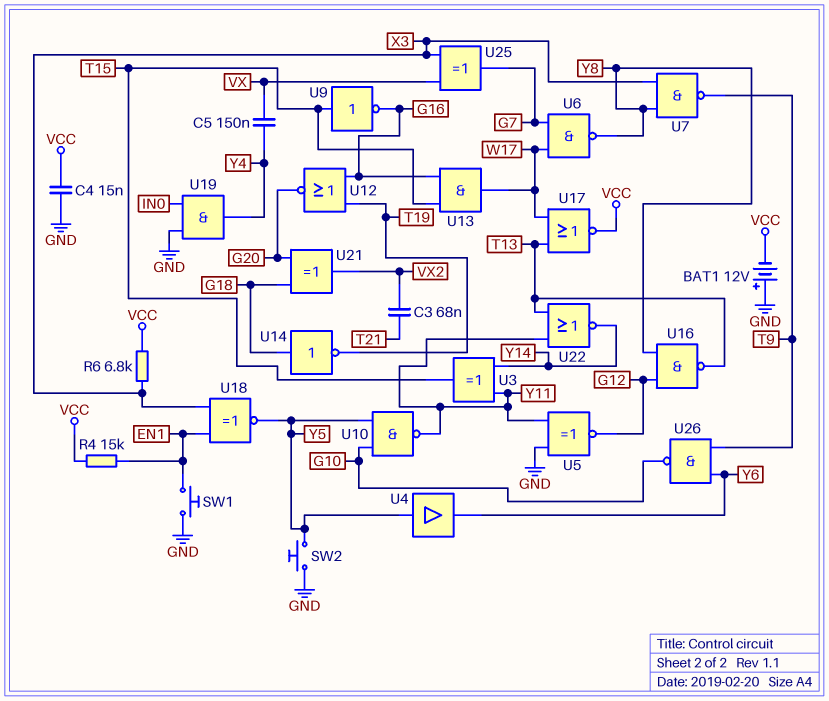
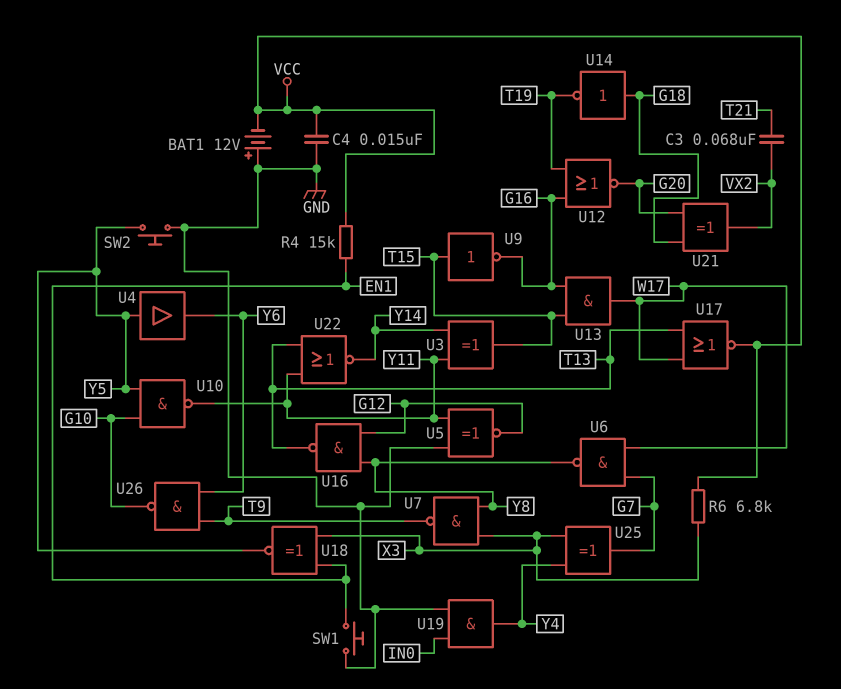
C5: 150nF (VX, Y4) -> none
U25: XOR (in VX, in X3, out G7) -> XOR (in X3, in Y4, out G7)

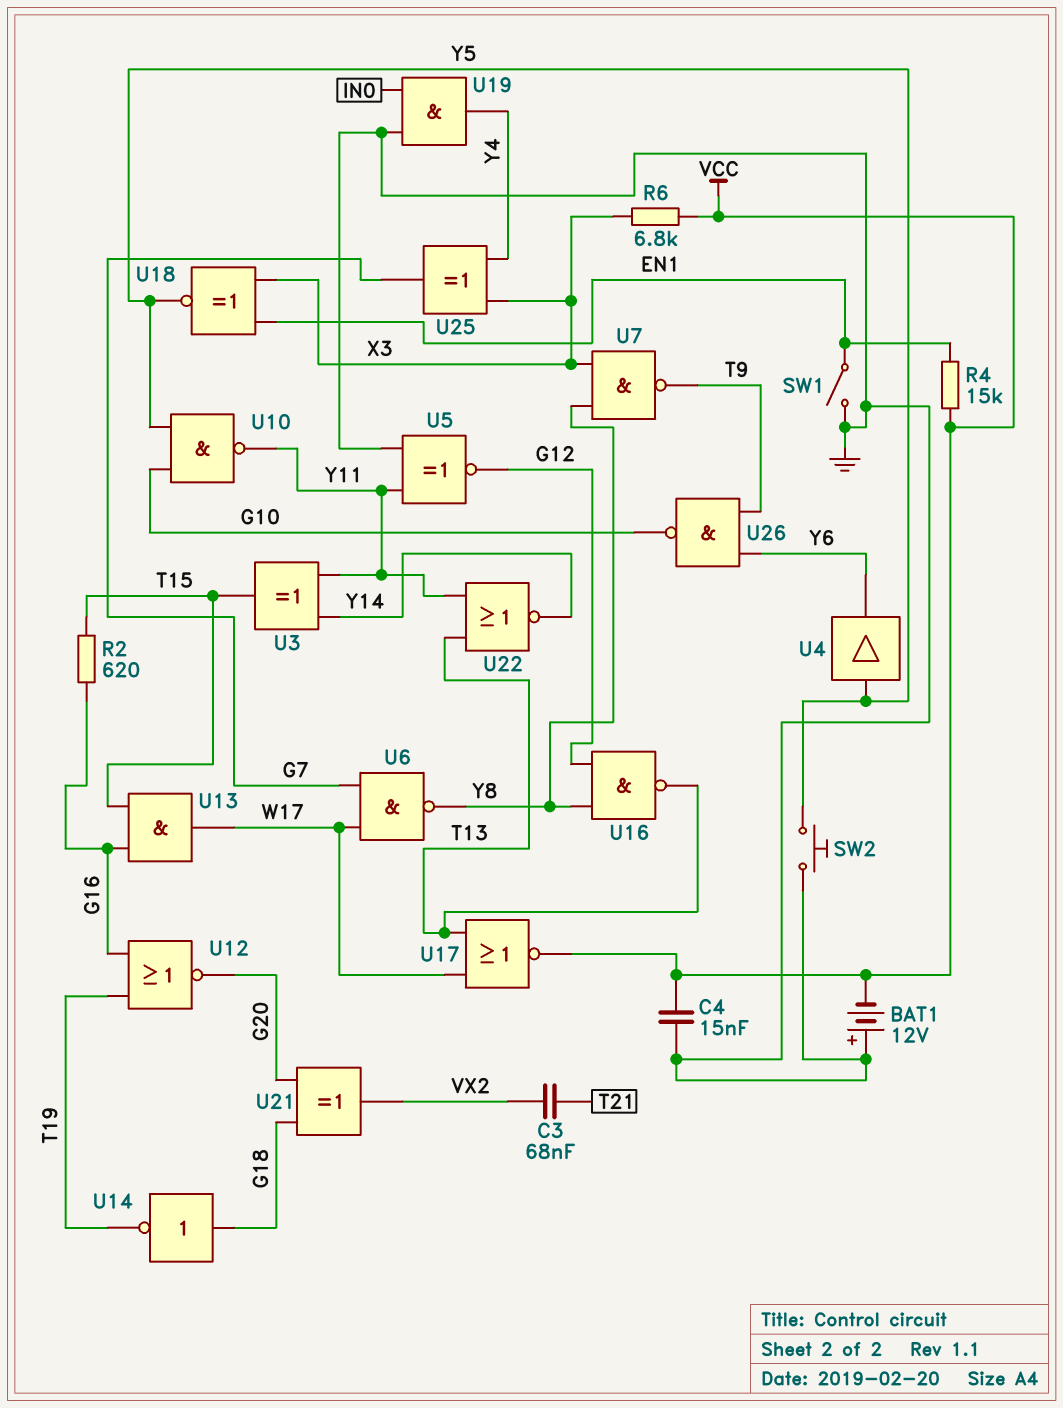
R2: none -> 620 (G16, T15)
SW1: button (EN1, GND) -> switch (EN1, GND)
U9: NOT (in T15, out G16) -> none

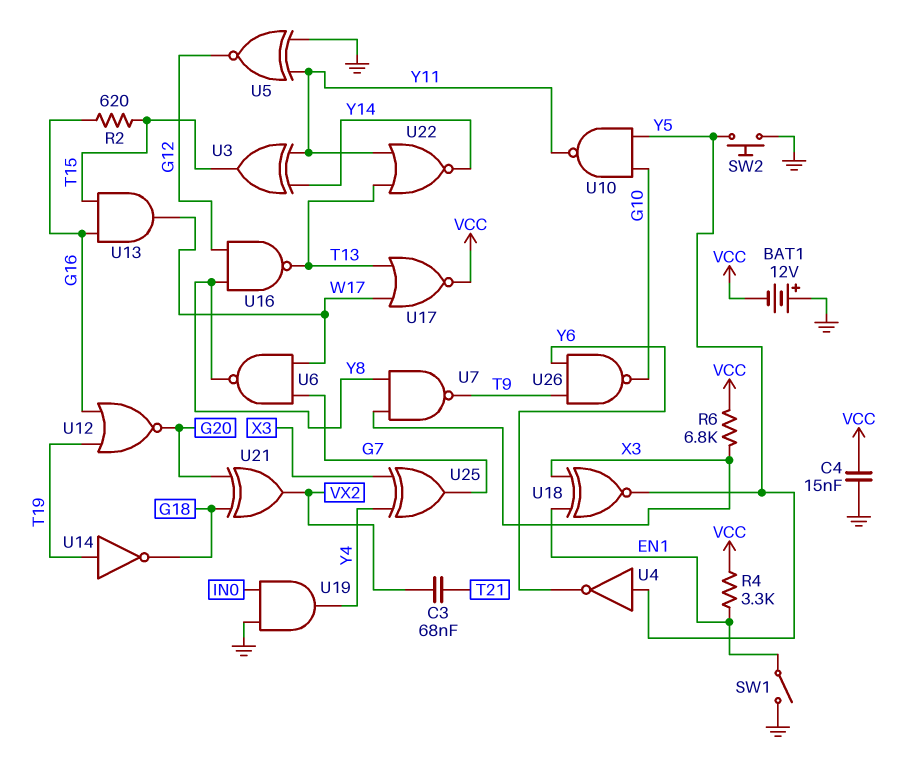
R4: 15k (EN1, VCC) -> 3.3k (EN1, VCC)
U4: buffer (in Y5, out Y6) -> NOT (in Y5, out Y6)
U14: NOT (in G18, out T19) -> NOT (in T19, out G18)

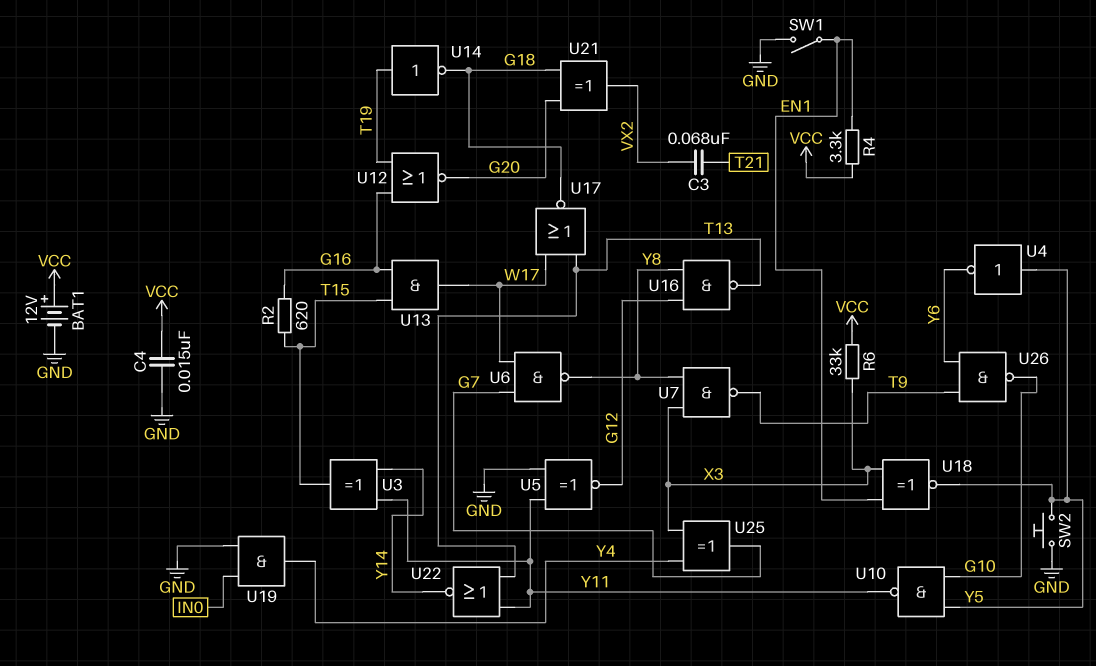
BAT1: 12V (plus GND, minus VCC) -> 12V (plus VCC, minus GND)
R6: 6.8k (VCC, X3) -> 33k (VCC, X3)
U17: NOR (in T13, in W17, out VCC) -> NOR (in T13, in W17, out G18)

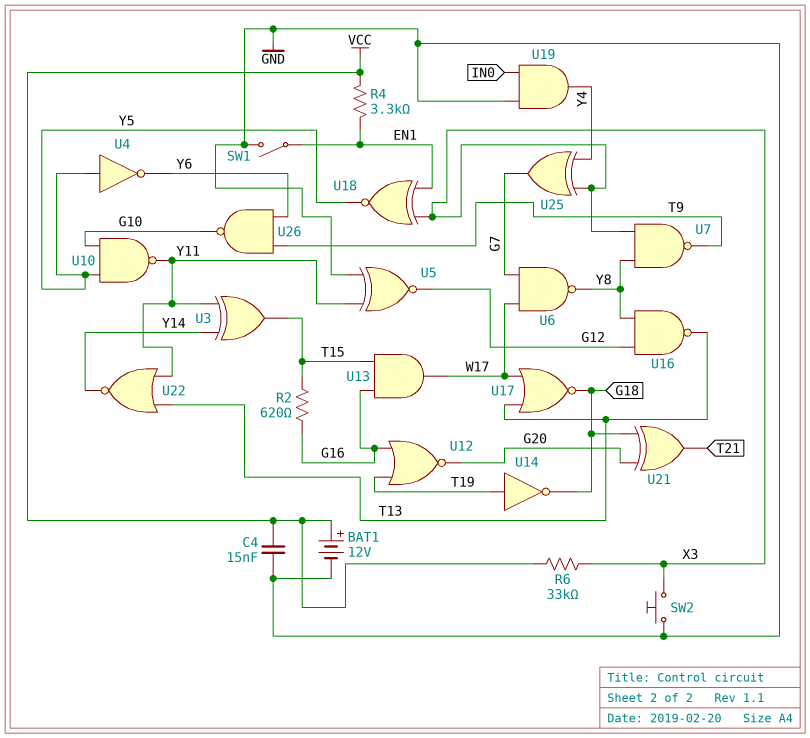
C3: 68nF (T21, VX2) -> none
SW2: button (GND, Y5) -> button (GND, X3)
U21: XOR (in G18, in G20, out VX2) -> XOR (in G18, in G20, out T21)

